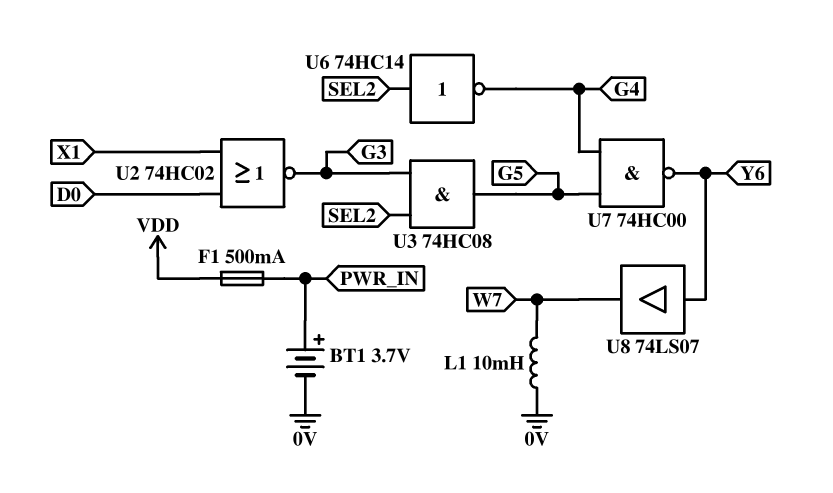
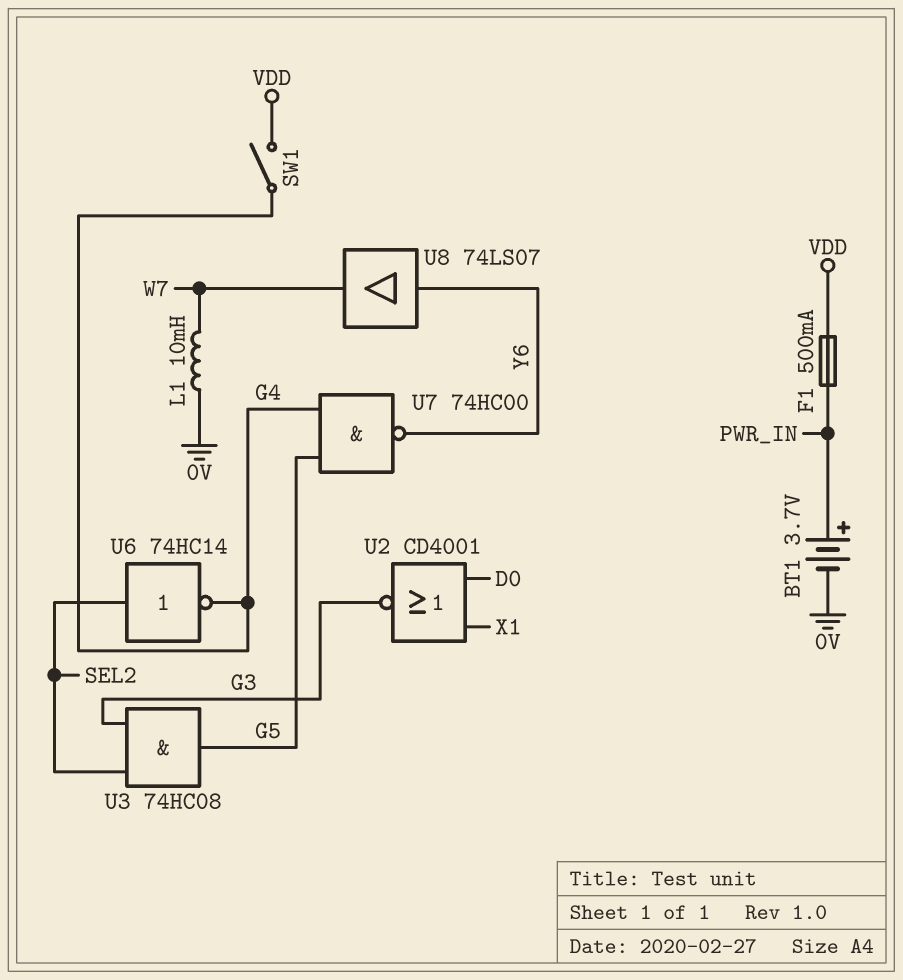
SW1: none -> switch (G4, VDD)
U2: NOR 74HC02 (in D0, in X1, out G3) -> NOR CD4001 (in D0, in X1, out G3)

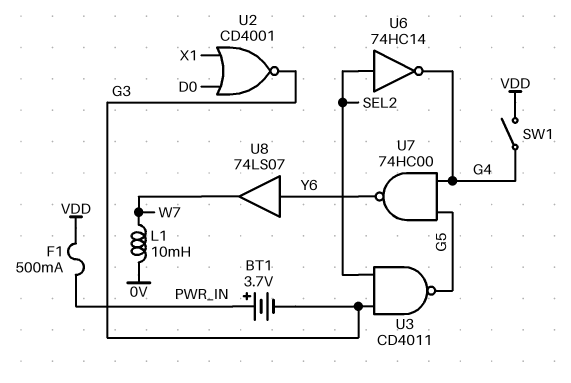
BT1: 3.7V (plus PWR_IN, minus 0V) -> 3.7V (plus PWR_IN, minus G3)
U3: AND 74HC08 (in G3, in SEL2, out G5) -> NAND CD4011 (in G3, in SEL2, out G5)

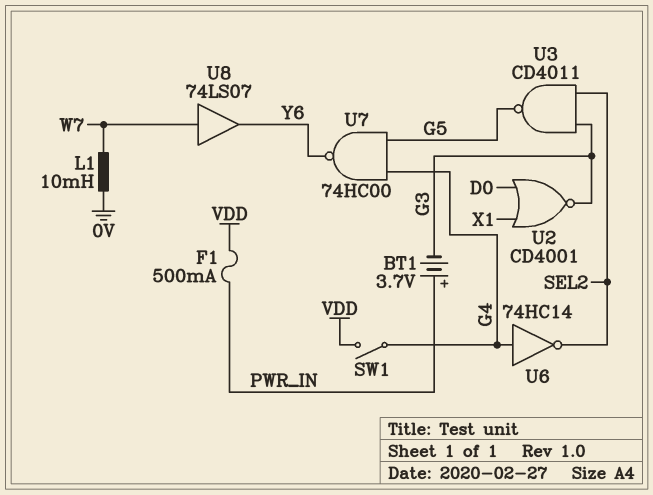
U6: NOT 74HC14 (in SEL2, out G4) -> NOT 74HC14 (in G4, out SEL2)
U8: buffer 74LS07 (in Y6, out W7) -> buffer 74LS07 (in W7, out Y6)

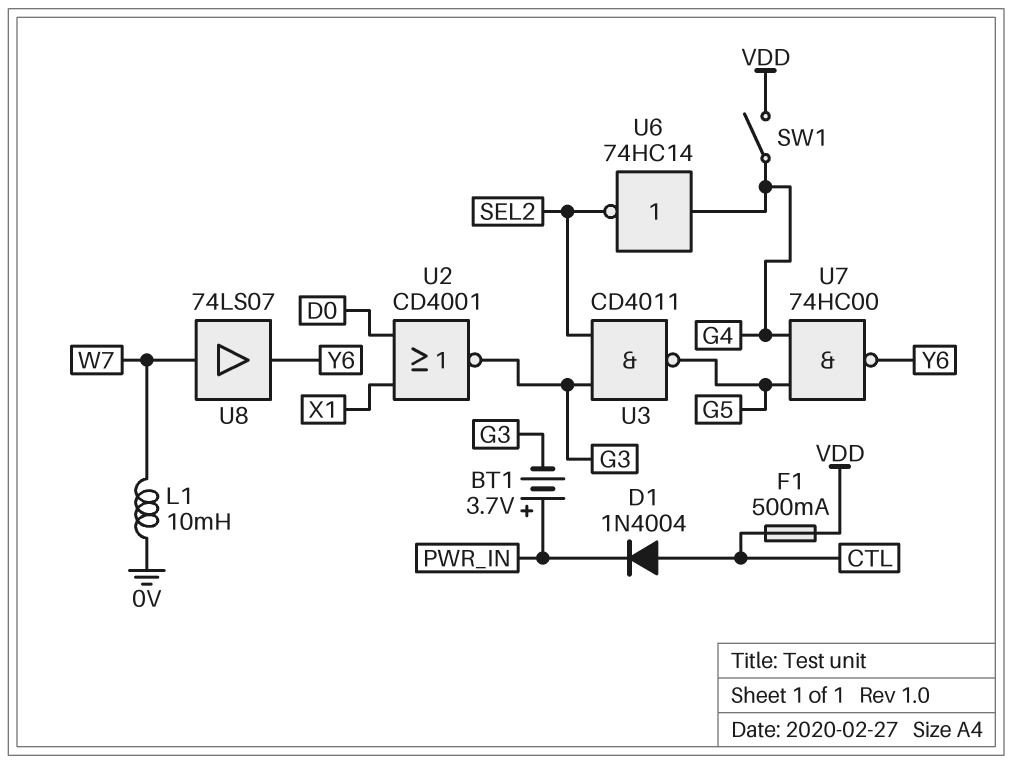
D1: none -> diode 1N4004 (A CTL, K PWR_IN)
F1: 500mA (PWR_IN, VDD) -> 500mA (CTL, VDD)

